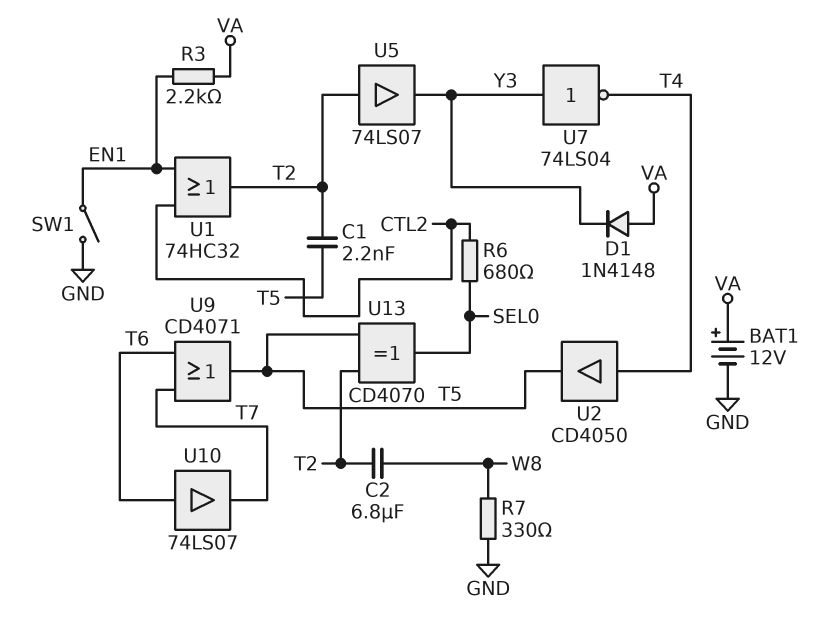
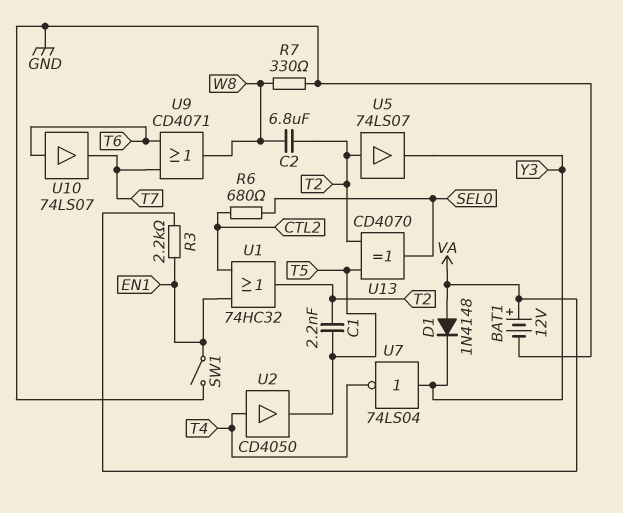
U9: OR CD4071 (in T6, in T7, out T5) -> OR CD4071 (in T6, in T7, out W8)

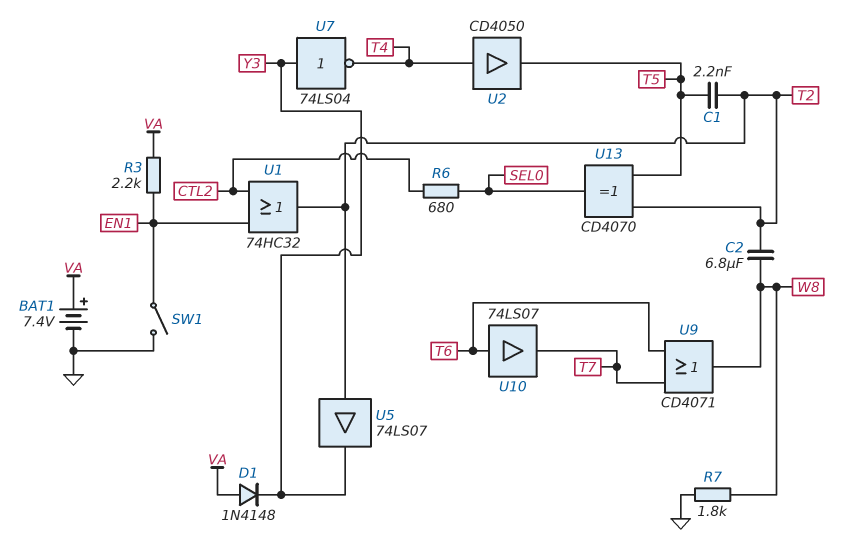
BAT1: 12V (plus VA, minus GND) -> 7.4V (plus VA, minus GND)
R7: 330 (GND, W8) -> 1.8k (GND, W8)

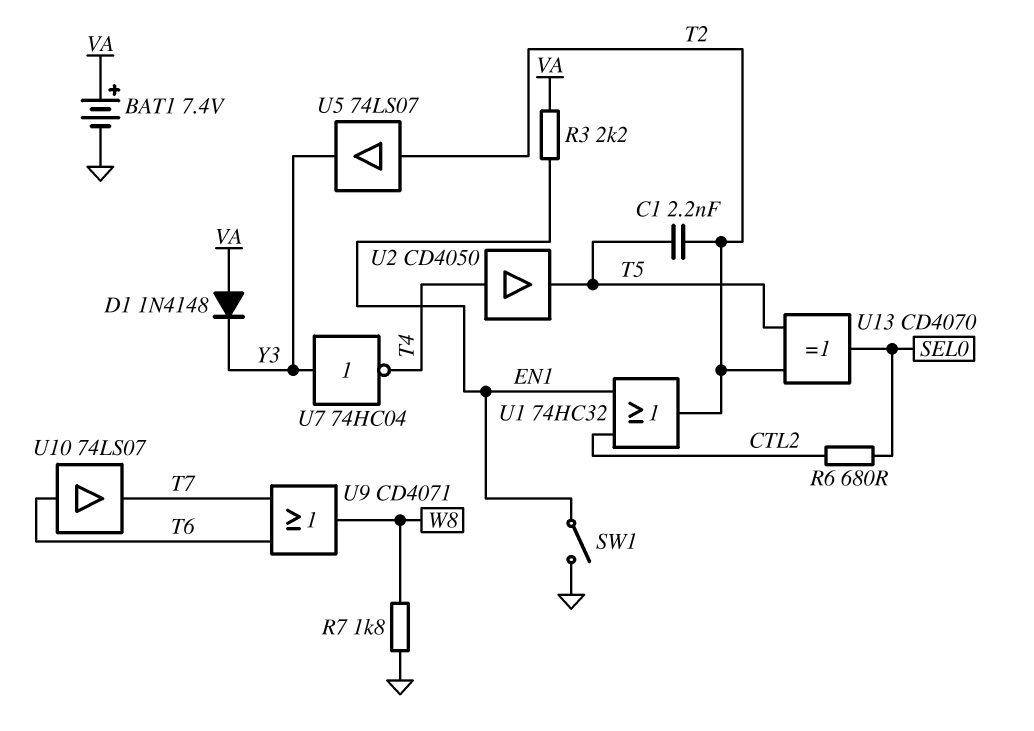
C2: 6.8uF (T2, W8) -> none
U7: NOT 74LS04 (in Y3, out T4) -> NOT 74HC04 (in Y3, out T4)

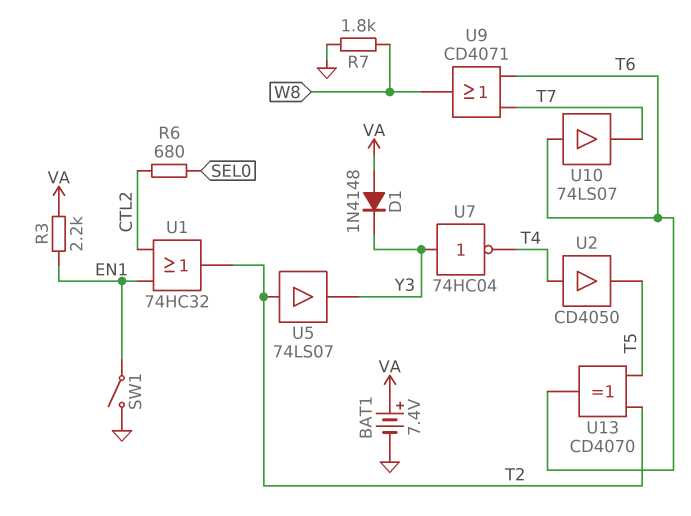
C1: 2.2nF (T2, T5) -> none
U13: XOR CD4070 (in T2, in T5, out SEL0) -> XOR CD4070 (in T2, in T5, out T6)

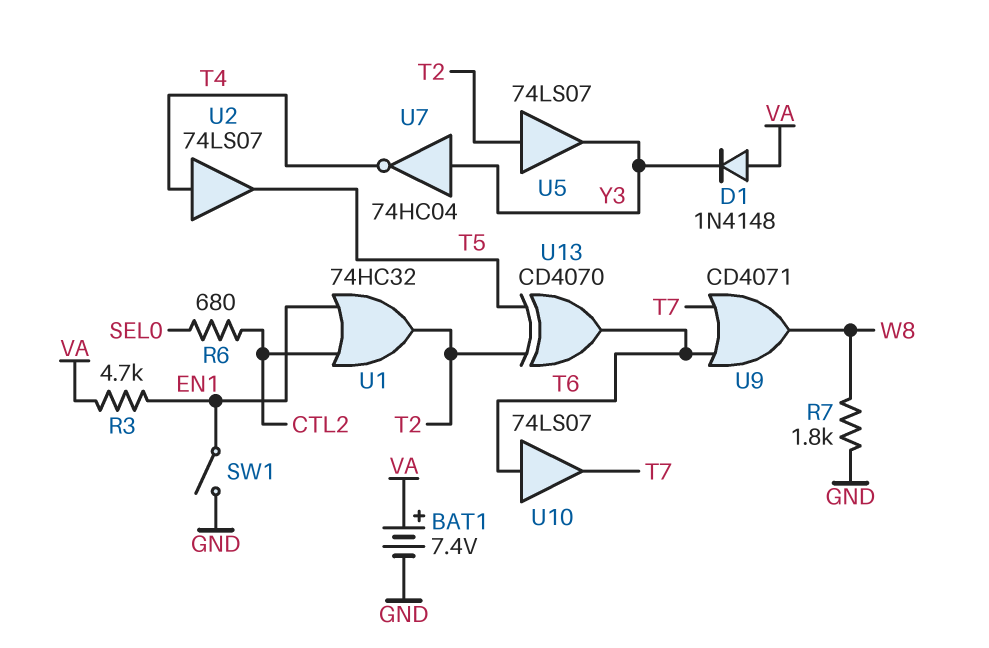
R3: 2.2k (EN1, VA) -> 4.7k (EN1, VA)
U2: buffer CD4050 (in T4, out T5) -> buffer 74LS07 (in T4, out T5)

